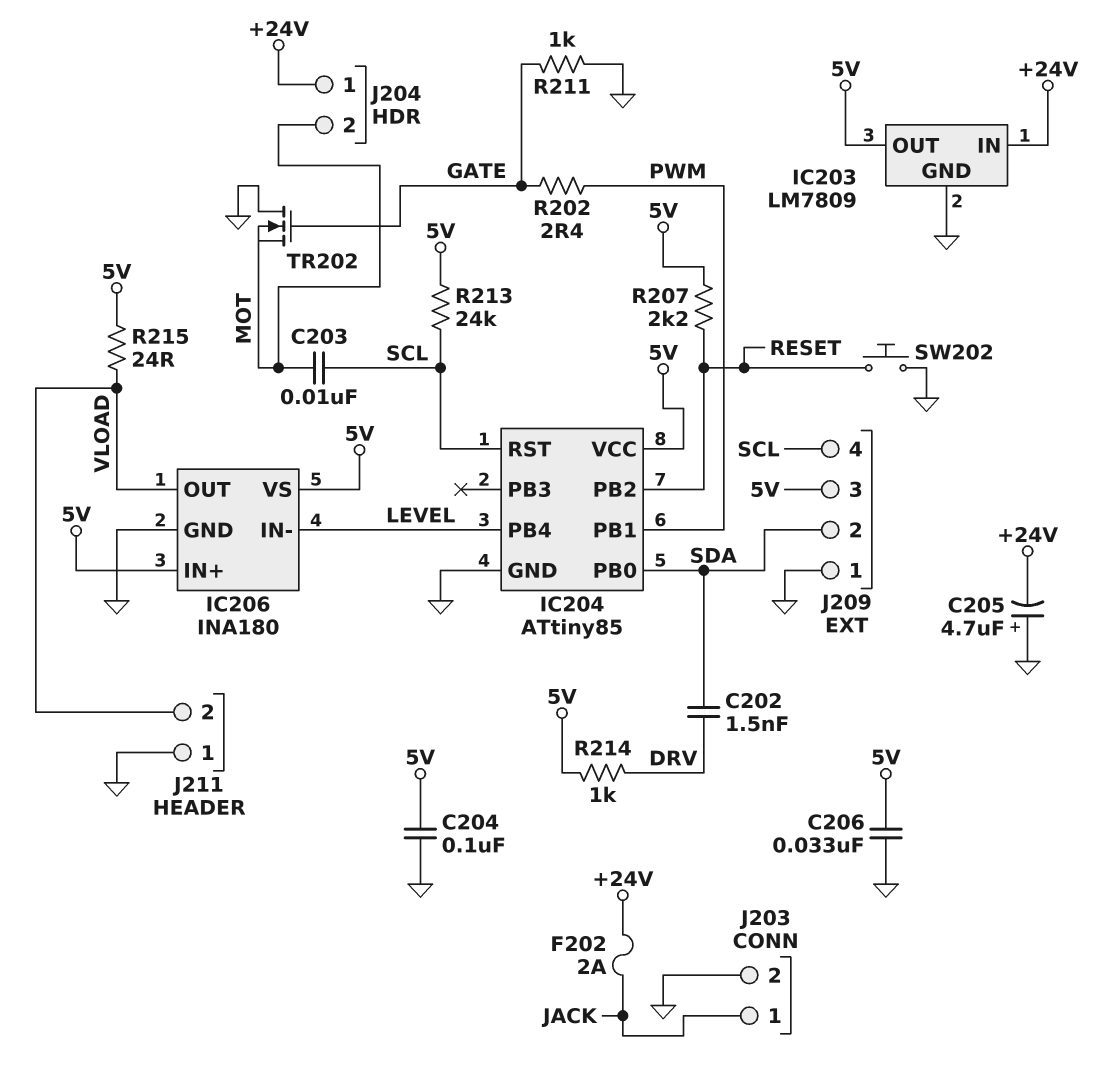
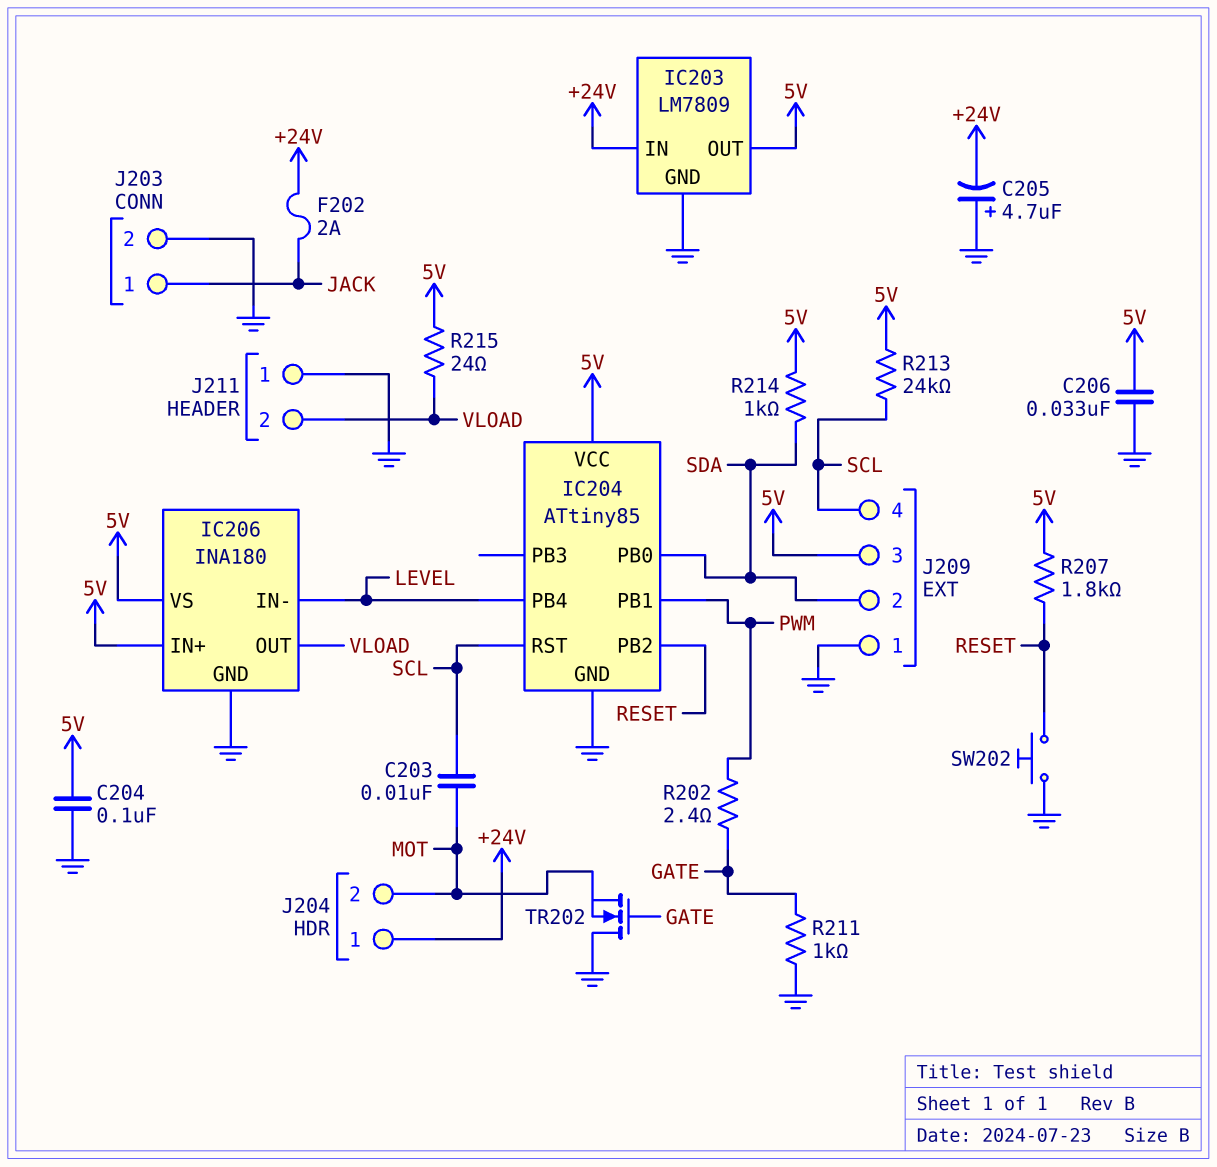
C202: 1.5nF (DRV, SDA) -> none
R207: 2.2k (5V, RESET) -> 1.8k (5V, RESET)
R214: 1k (5V, DRV) -> 1k (5V, SDA)

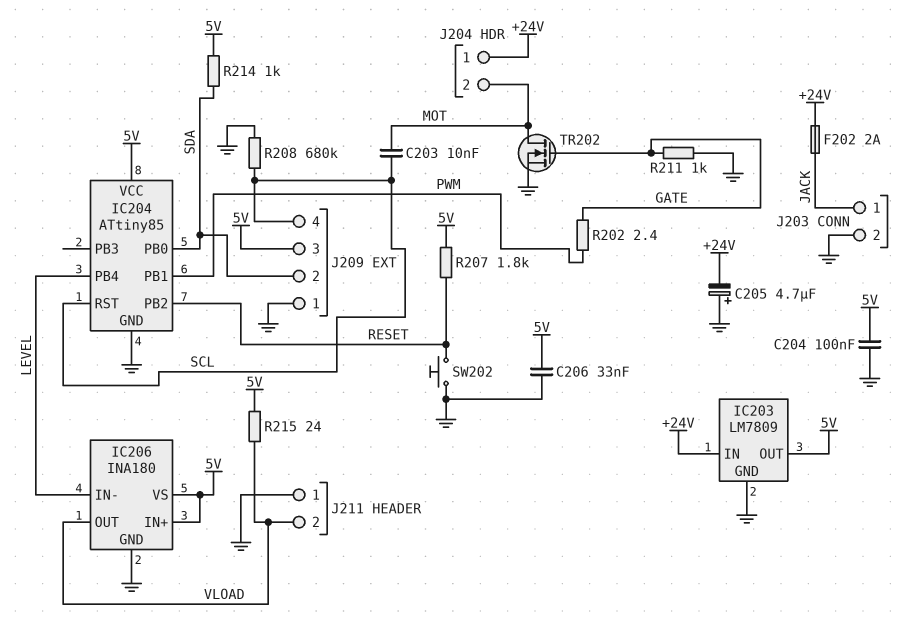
R208: none -> 680k (GND, SCL)
R213: 24k (5V, SCL) -> none
TR202: NMOS (G GATE, D GND, S MOT) -> NMOS (G GATE, D MOT, S GND)

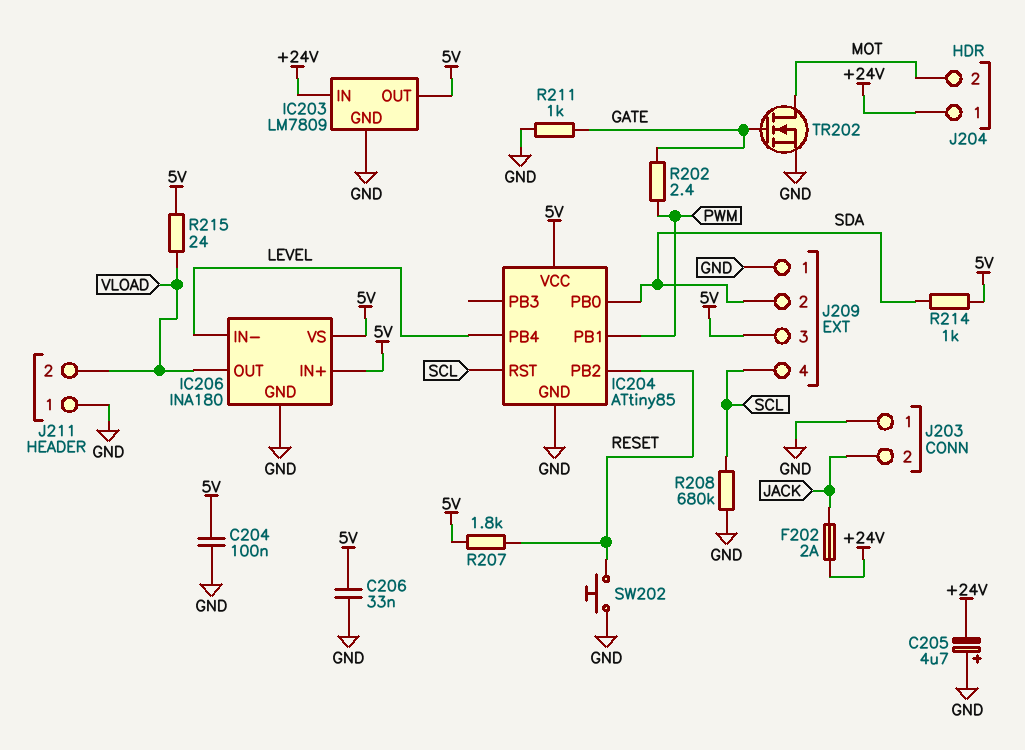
C203: 10nF (MOT, SCL) -> none
J203 pin 1: JACK -> GND
J203 pin 2: GND -> JACK

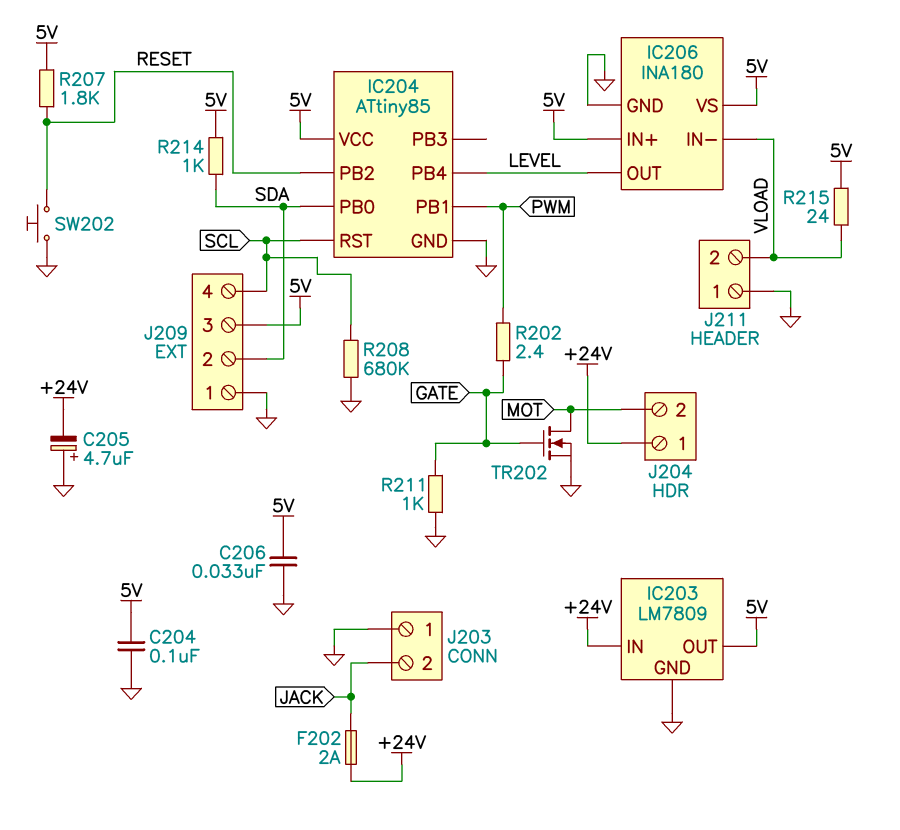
IC206 pin IN-: LEVEL -> VLOAD
IC206 pin OUT: VLOAD -> LEVEL

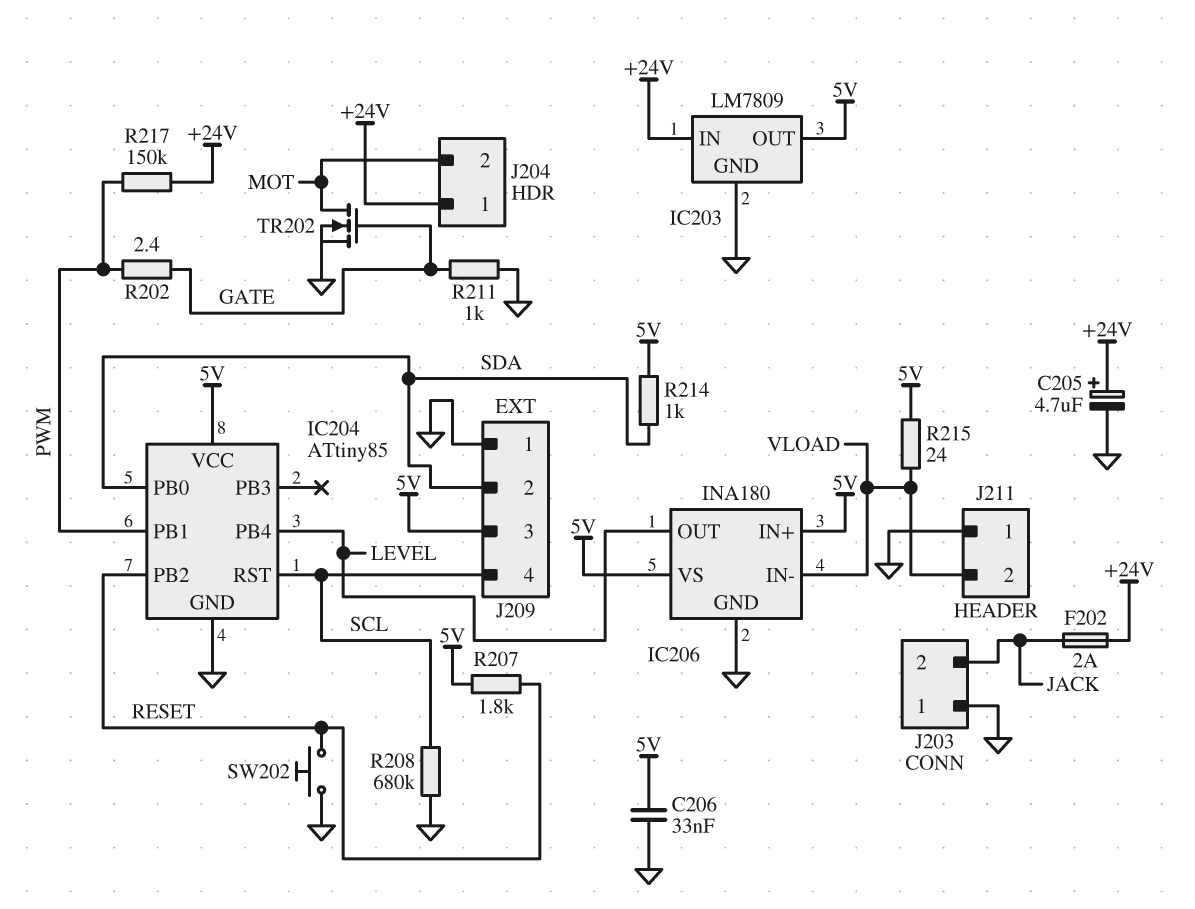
C204: 100nF (5V, GND) -> none
C205: 4.7uF (plus GND, minus +24V) -> 4.7uF (plus +24V, minus GND)
R217: none -> 150k (+24V, PWM)

